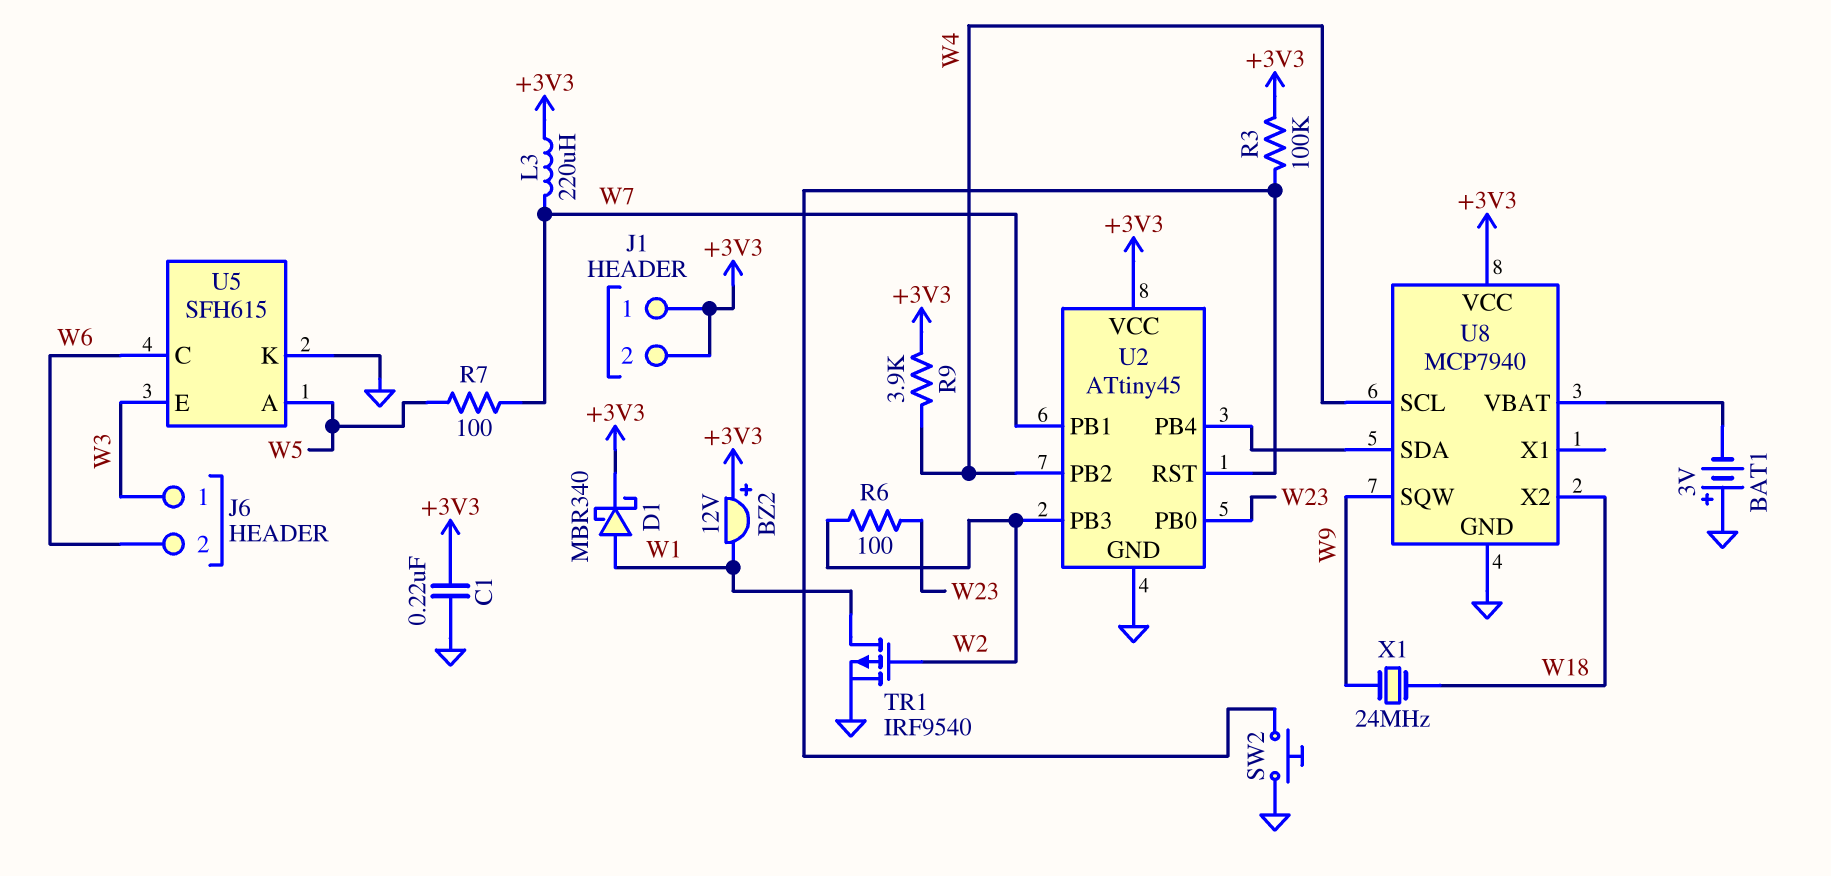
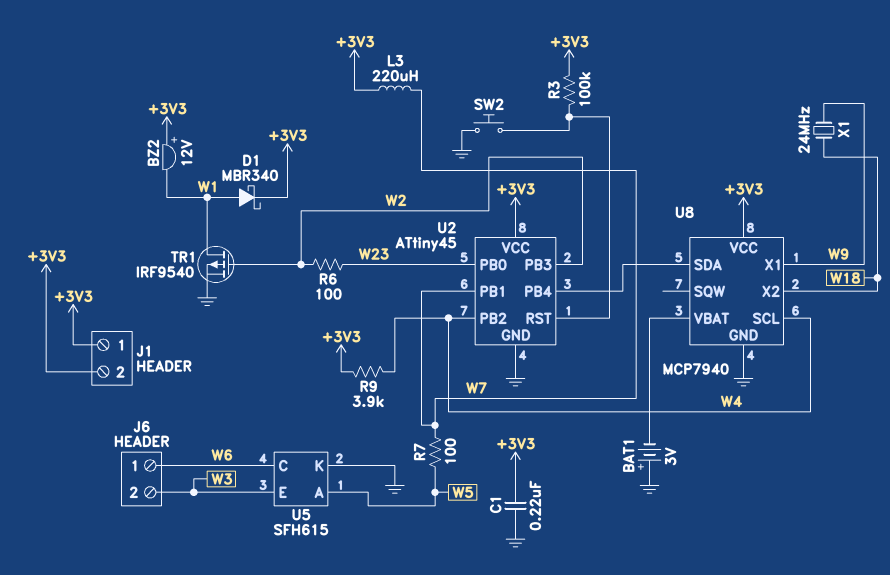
J6 pin 1: W3 -> W6
J6 pin 2: W6 -> W3
U8 pin SQW: W9 -> none
U8 pin X1: none -> W9

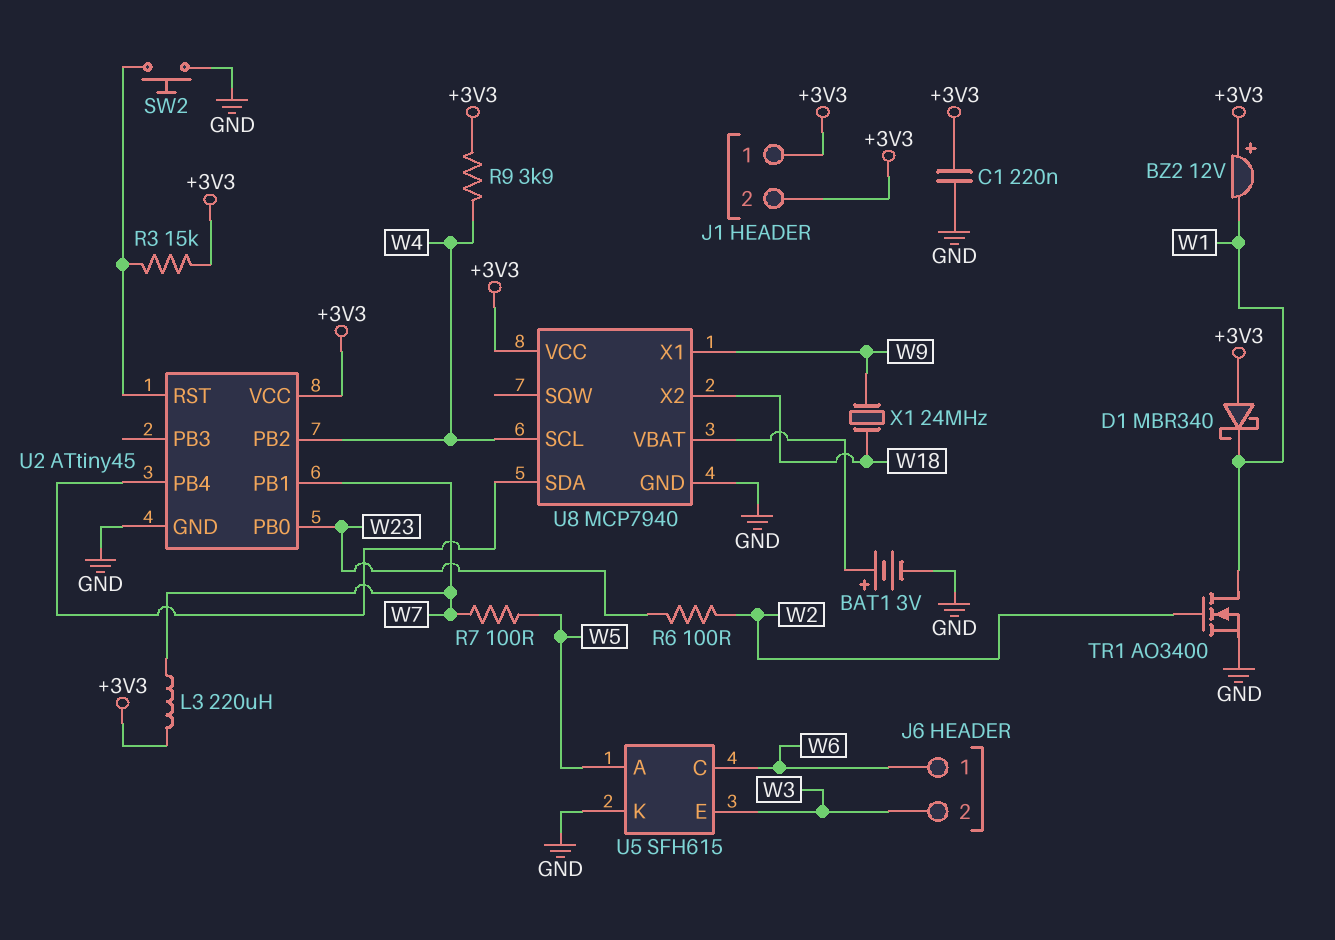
BAT1: 3V (plus GND, minus U8/VBAT) -> 3V (plus U8/VBAT, minus GND)
D1: schottky MBR340 (A W1, K +3V3) -> schottky MBR340 (A +3V3, K W1)
R3: 100k (+3V3, U2/RST) -> 15k (+3V3, U2/RST)
TR1: PMOS IRF9540 (G W2, D W1, S GND) -> NMOS AO3400 (G W2, D W1, S GND)
U2 pin PB3: W2 -> none

